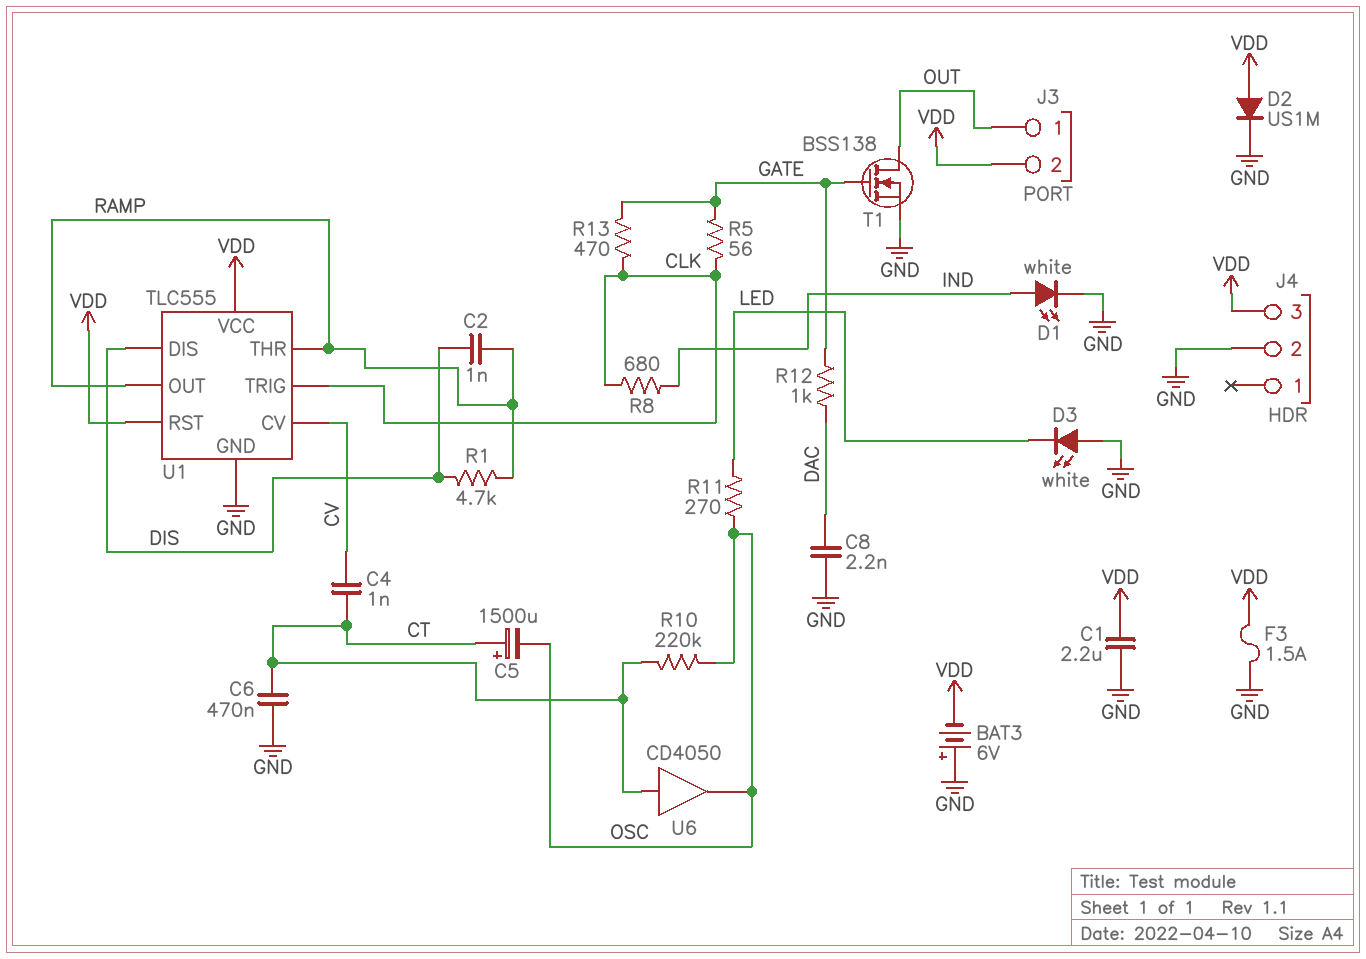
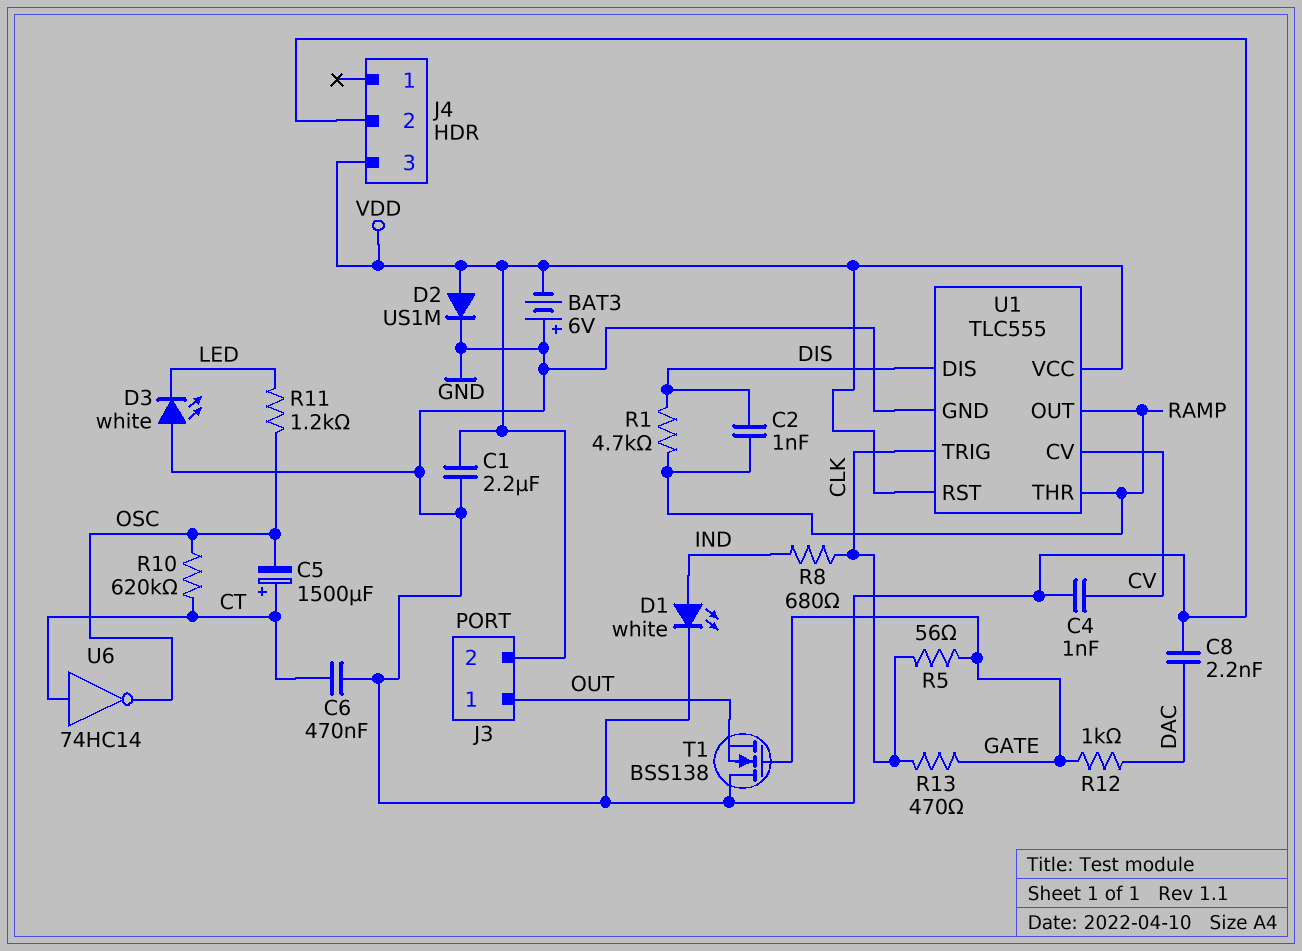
C4: 1nF (CT, CV) -> 1nF (CV, GND)
F3: 1.5A (GND, VDD) -> none
R10: 220k (CT, OSC) -> 620k (CT, OSC)
R11: 270 (LED, OSC) -> 1.2k (LED, OSC)
T1: NMOS BSS138 (G GATE, D OUT, S GND) -> NMOS BSS138 (G GATE, D GND, S OUT)
U6: buffer CD4050 (in CT, out OSC) -> NOT 74HC14 (in CT, out OSC)

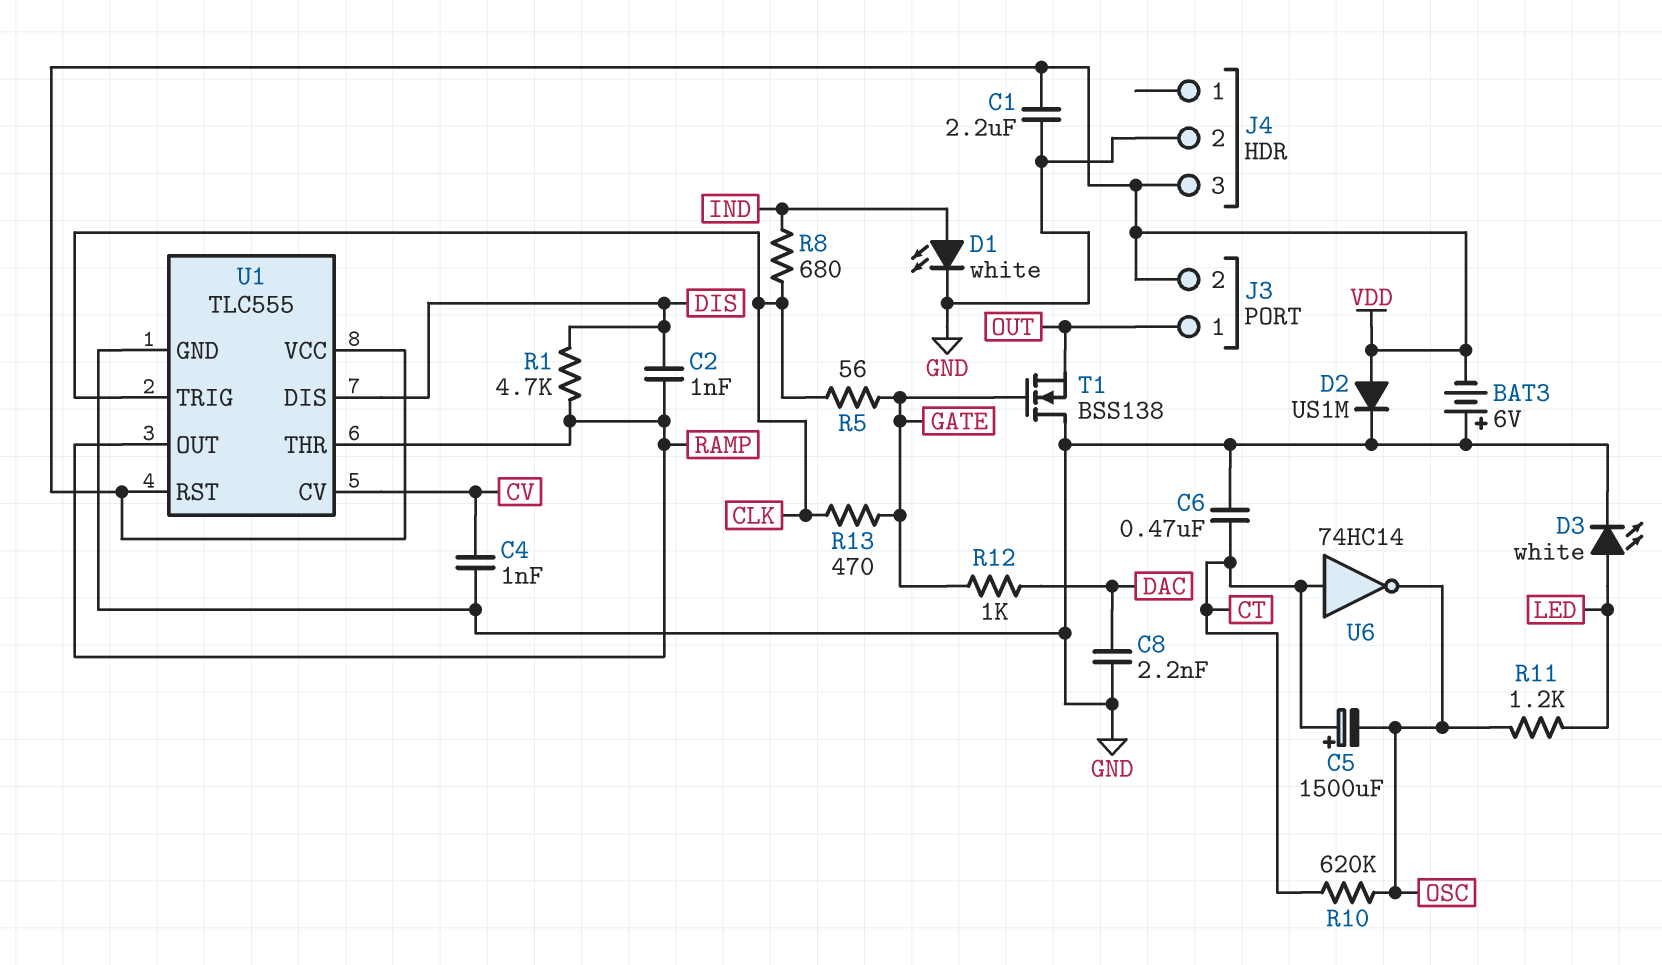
D3: LED white (A GND, K LED) -> LED white (A LED, K GND)

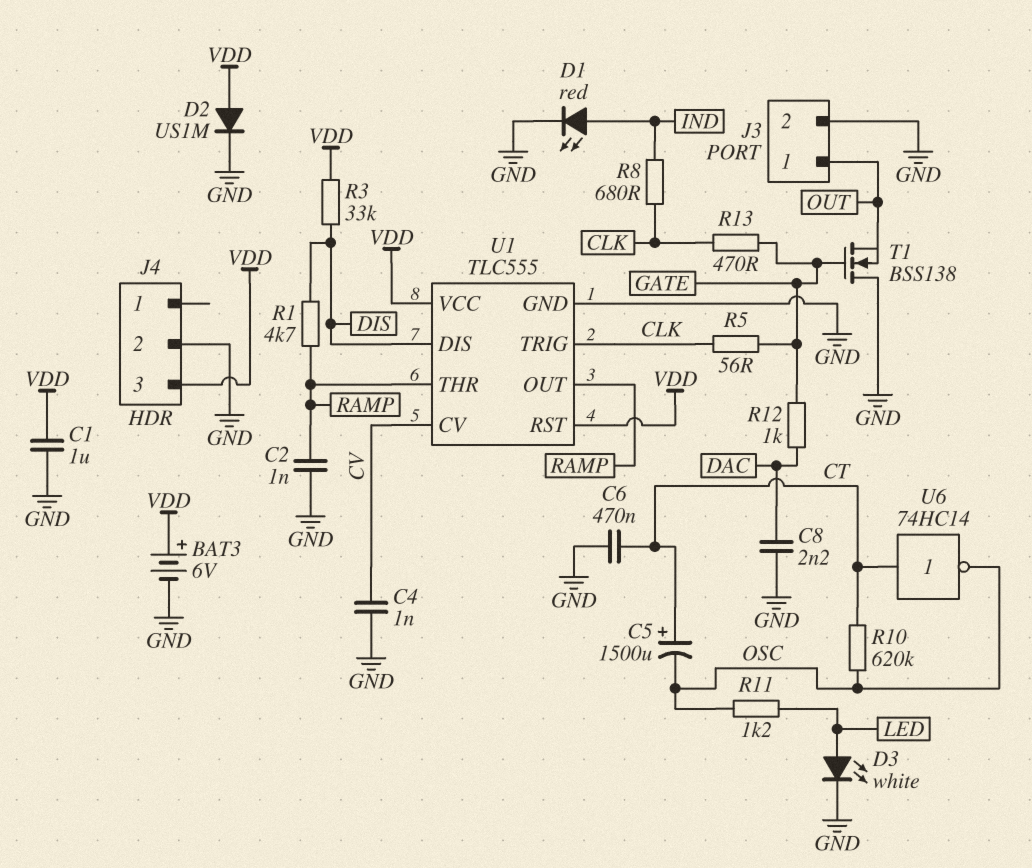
BAT3: 6V (plus GND, minus VDD) -> 6V (plus VDD, minus GND)
C1: 2.2uF (GND, VDD) -> 1uF (GND, VDD)
C2: 1nF (DIS, RAMP) -> 1nF (GND, RAMP)
D1: LED white (A IND, K GND) -> LED red (A IND, K GND)
J3 pin 2: VDD -> GND
R3: none -> 33k (DIS, VDD)

